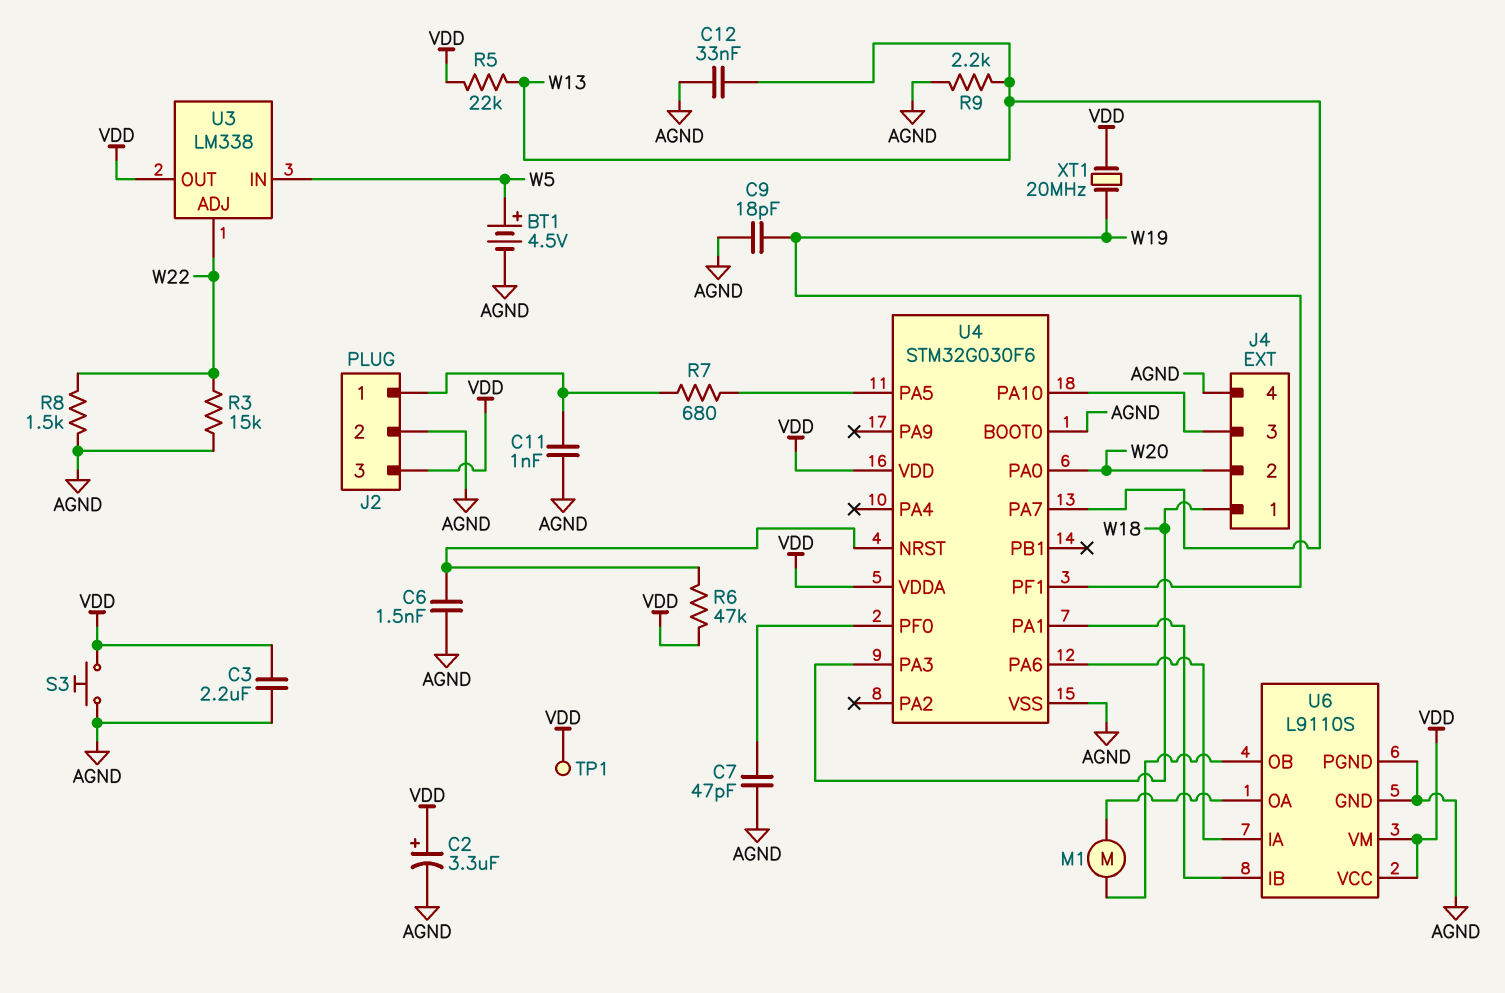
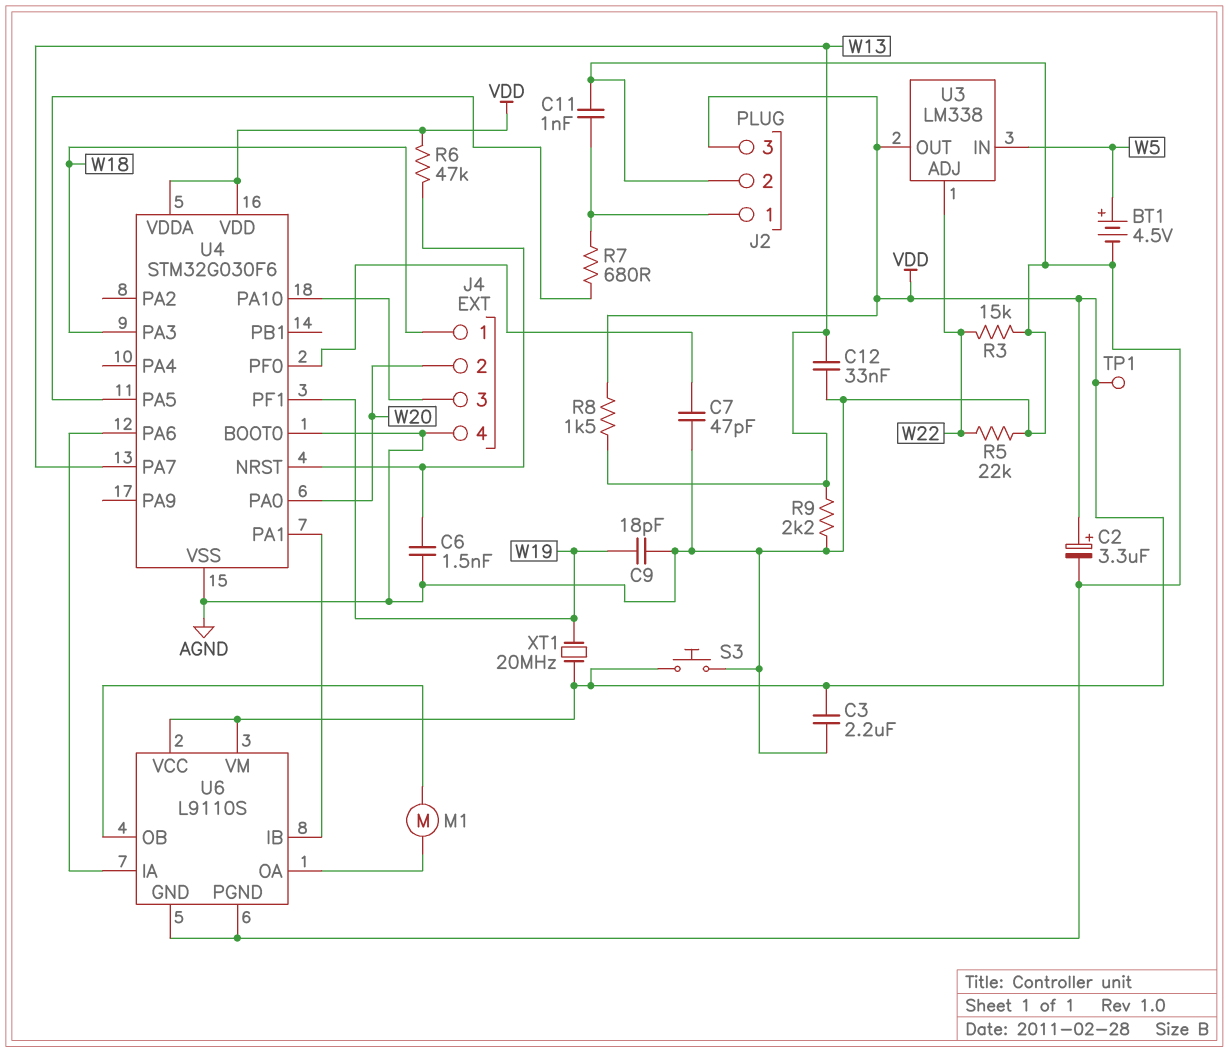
R5: 22k (VDD, W13) -> 22k (AGND, W22)
R8: 1.5k (AGND, W22) -> 1.5k (VDD, W13)

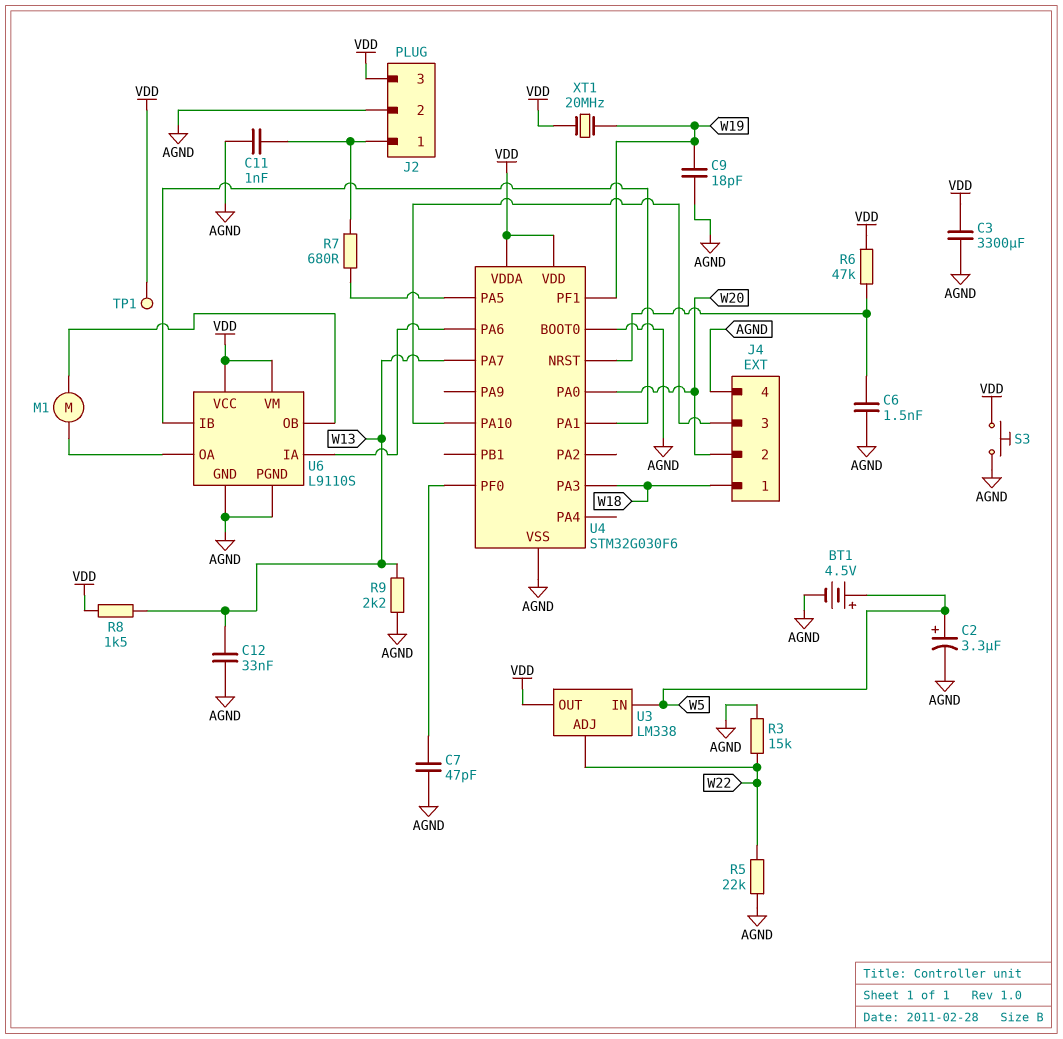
C2: 3.3uF (plus VDD, minus AGND) -> 3.3uF (plus W5, minus AGND)
C3: 2.2uF (AGND, VDD) -> 3300uF (AGND, VDD)

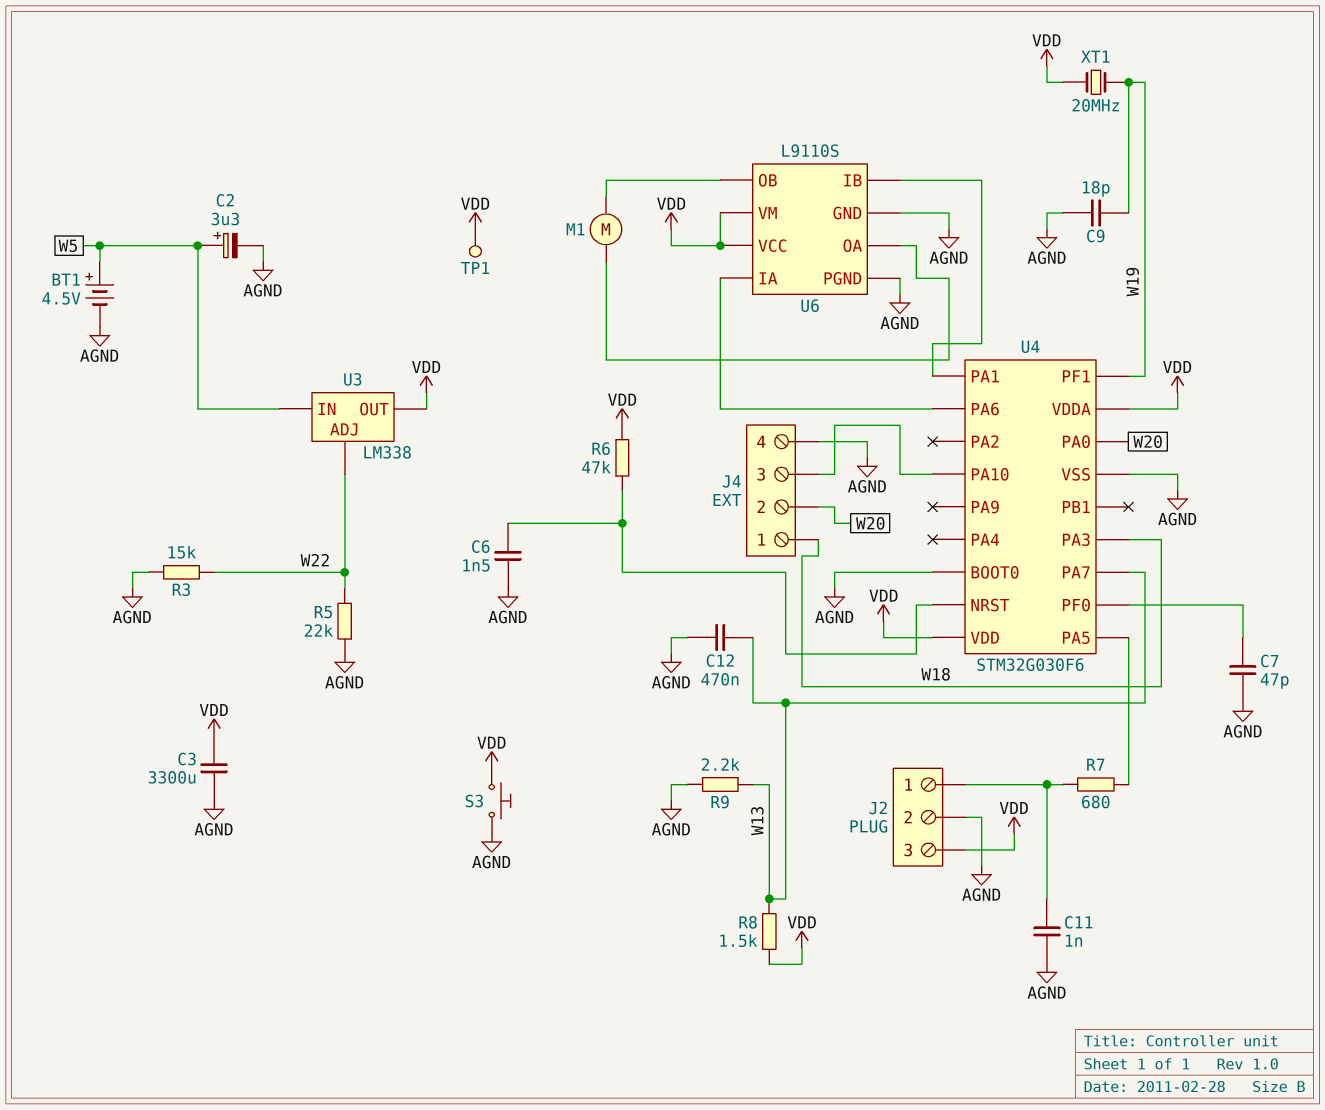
C12: 33nF (AGND, W13) -> 470nF (AGND, W13)

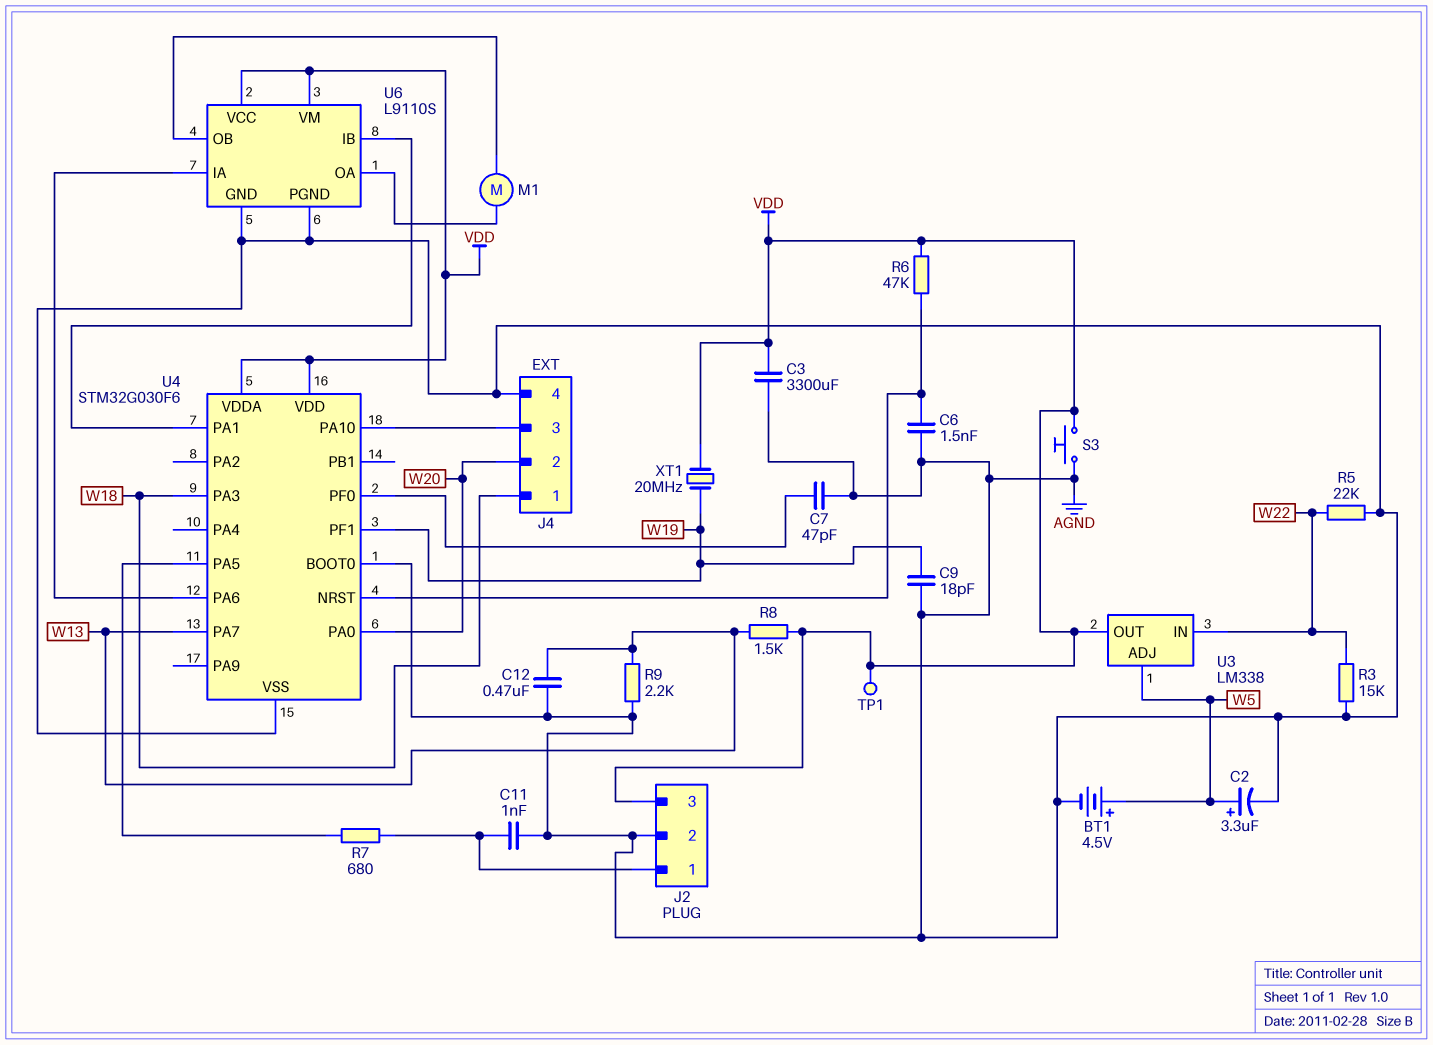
U3 pin ADJ: W22 -> W5
U3 pin IN: W5 -> W22

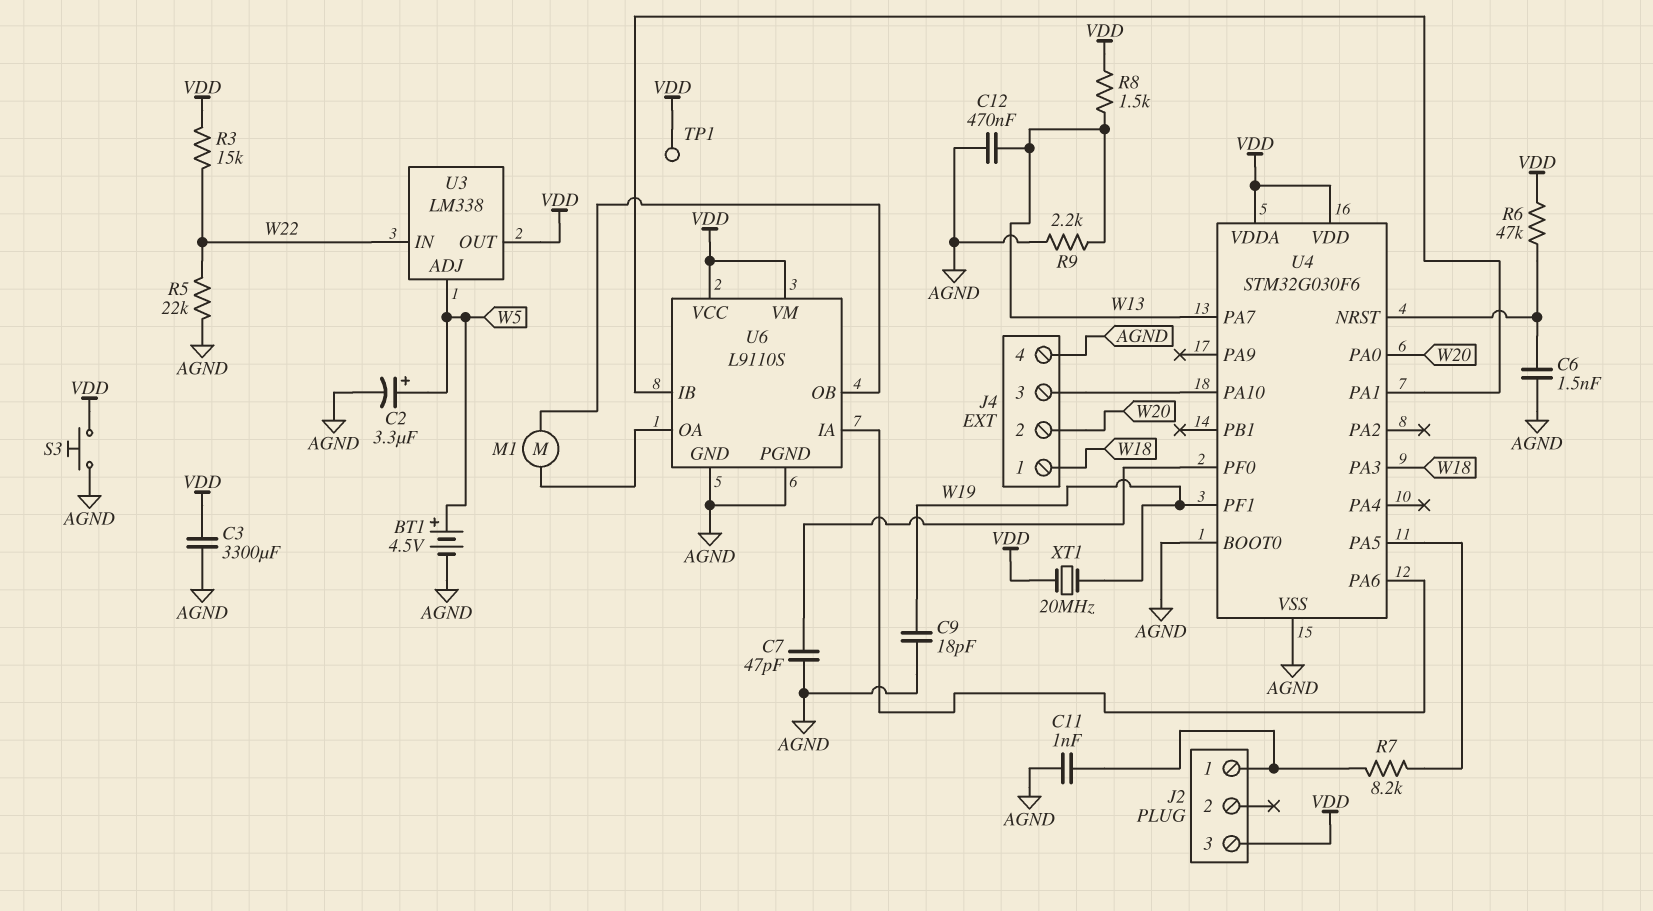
J2 pin 2: AGND -> none
R3: 15k (AGND, W22) -> 15k (VDD, W22)
R7: 680 (J2/1, U4/PA5) -> 8.2k (J2/1, U4/PA5)

